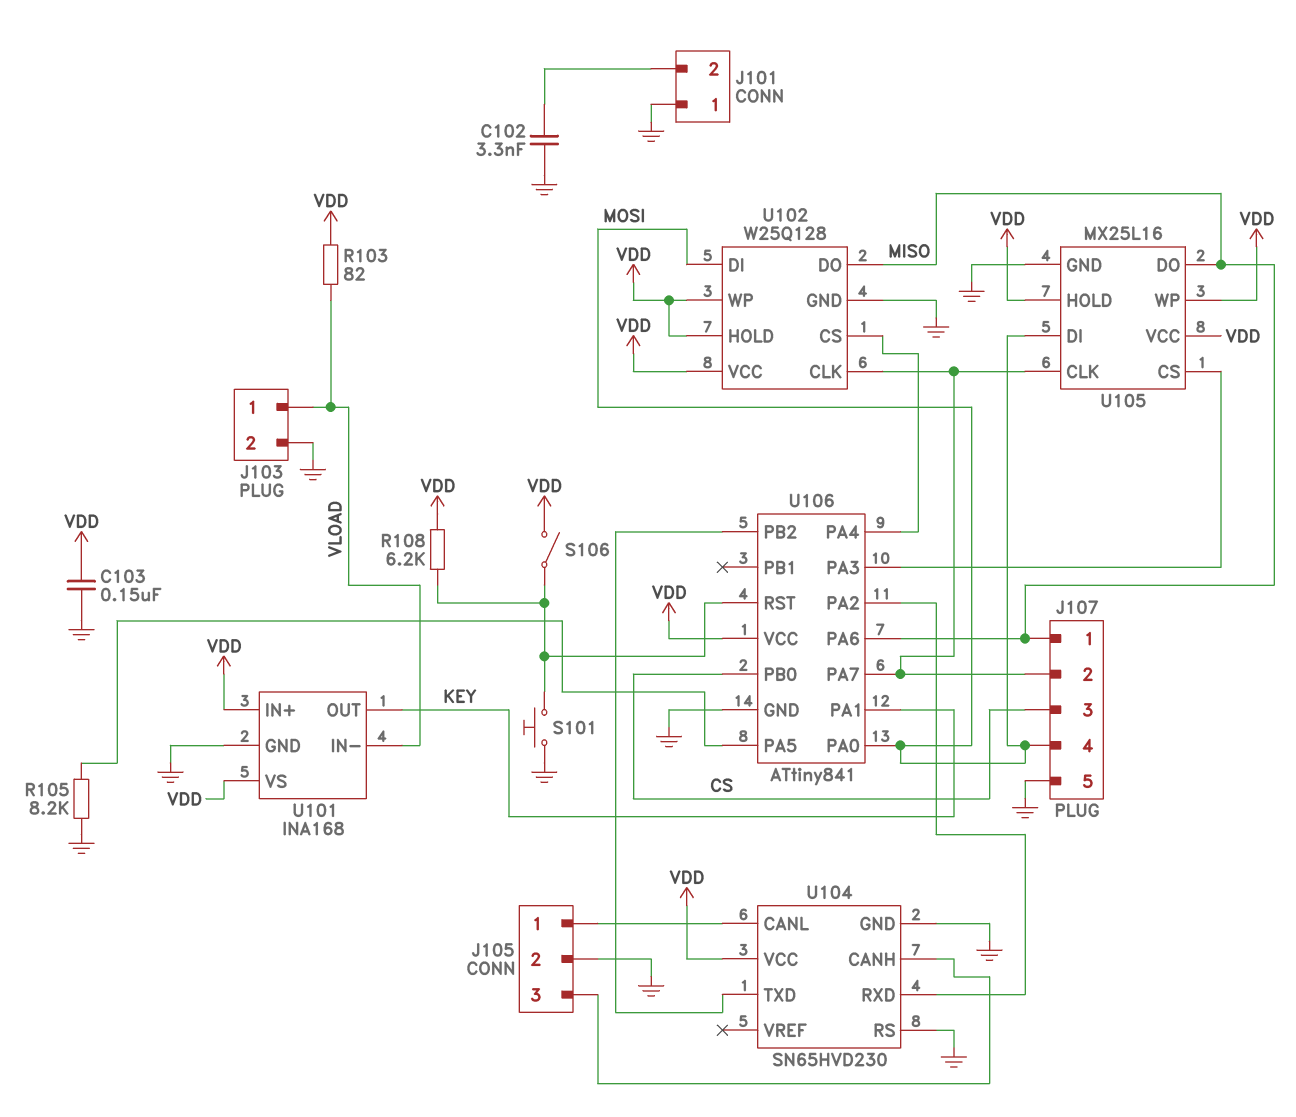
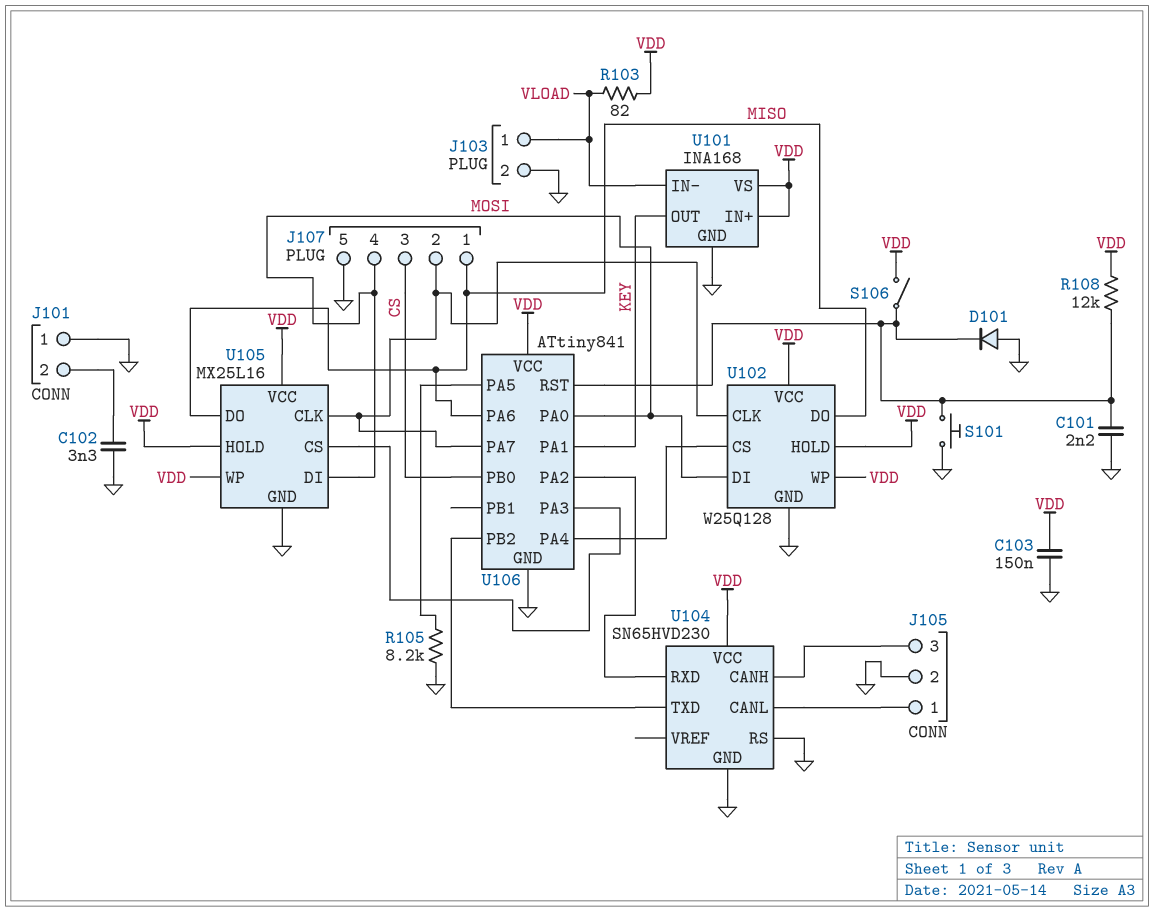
C101: none -> 2.2nF (GND, U106/RST)
D101: none -> diode (A GND, K U106/RST)
R108: 6.2k (U106/RST, VDD) -> 12k (U106/RST, VDD)

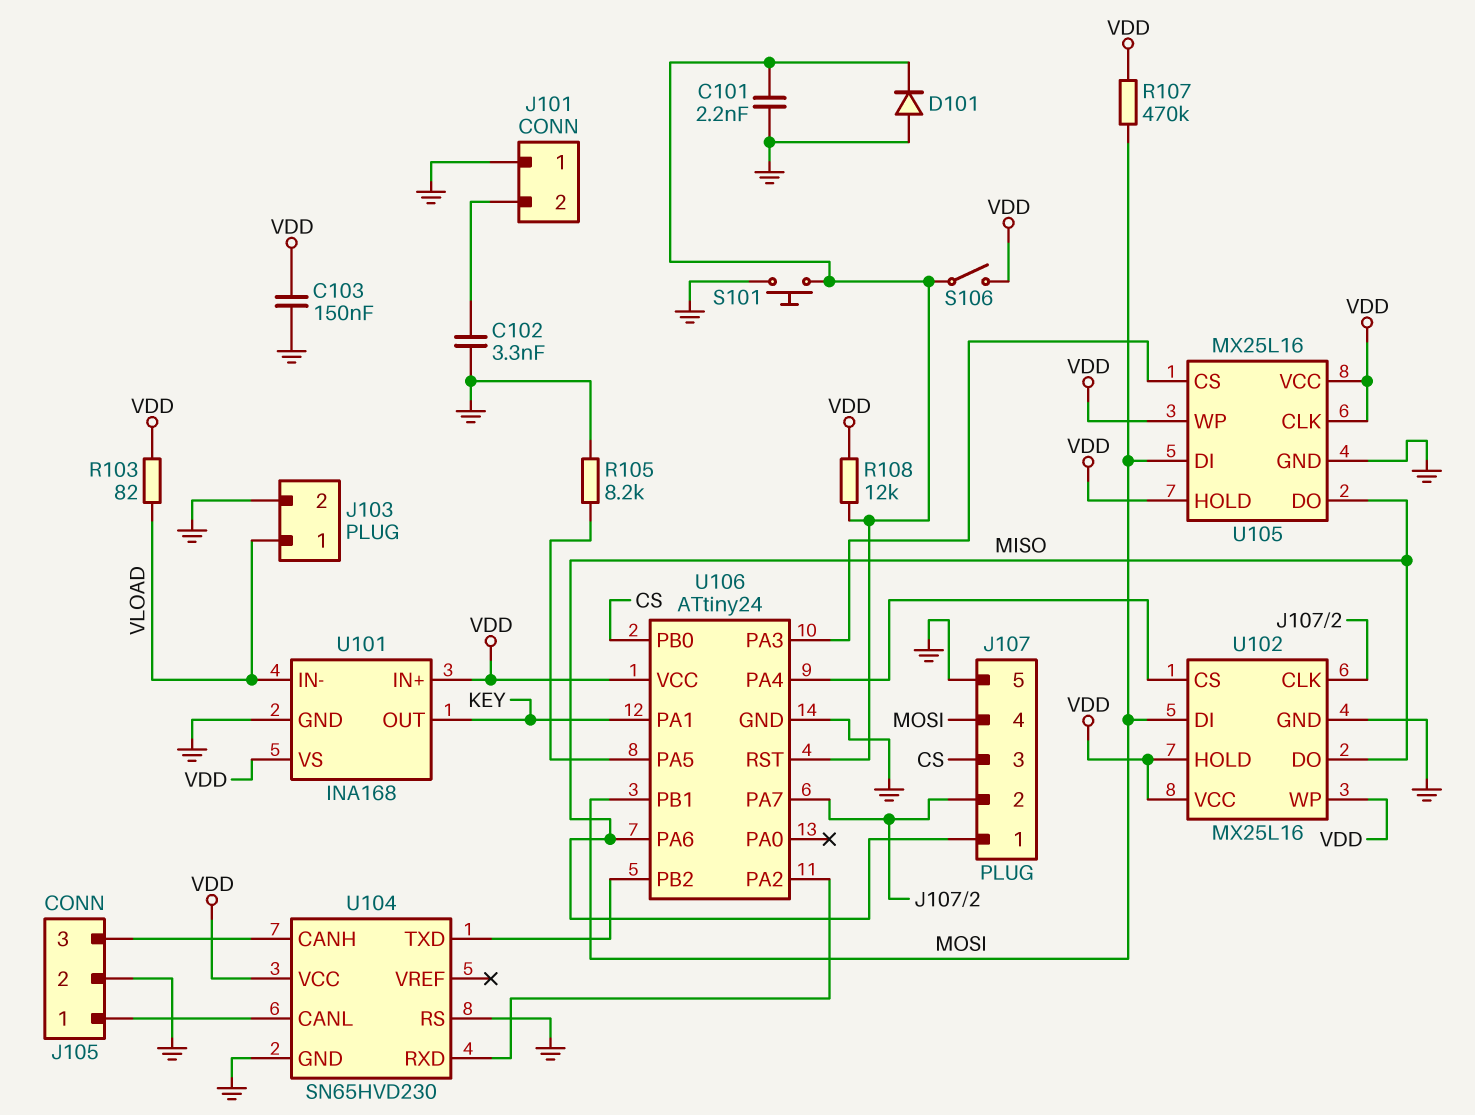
R107: none -> 470k (MOSI, VDD)
U102: W25Q128 -> MX25L16
U105 pin CLK: J107/2 -> VDD
U106: ATtiny841 -> ATtiny24
U106 pin PA0: MOSI -> none
U106 pin PB1: none -> MOSI

